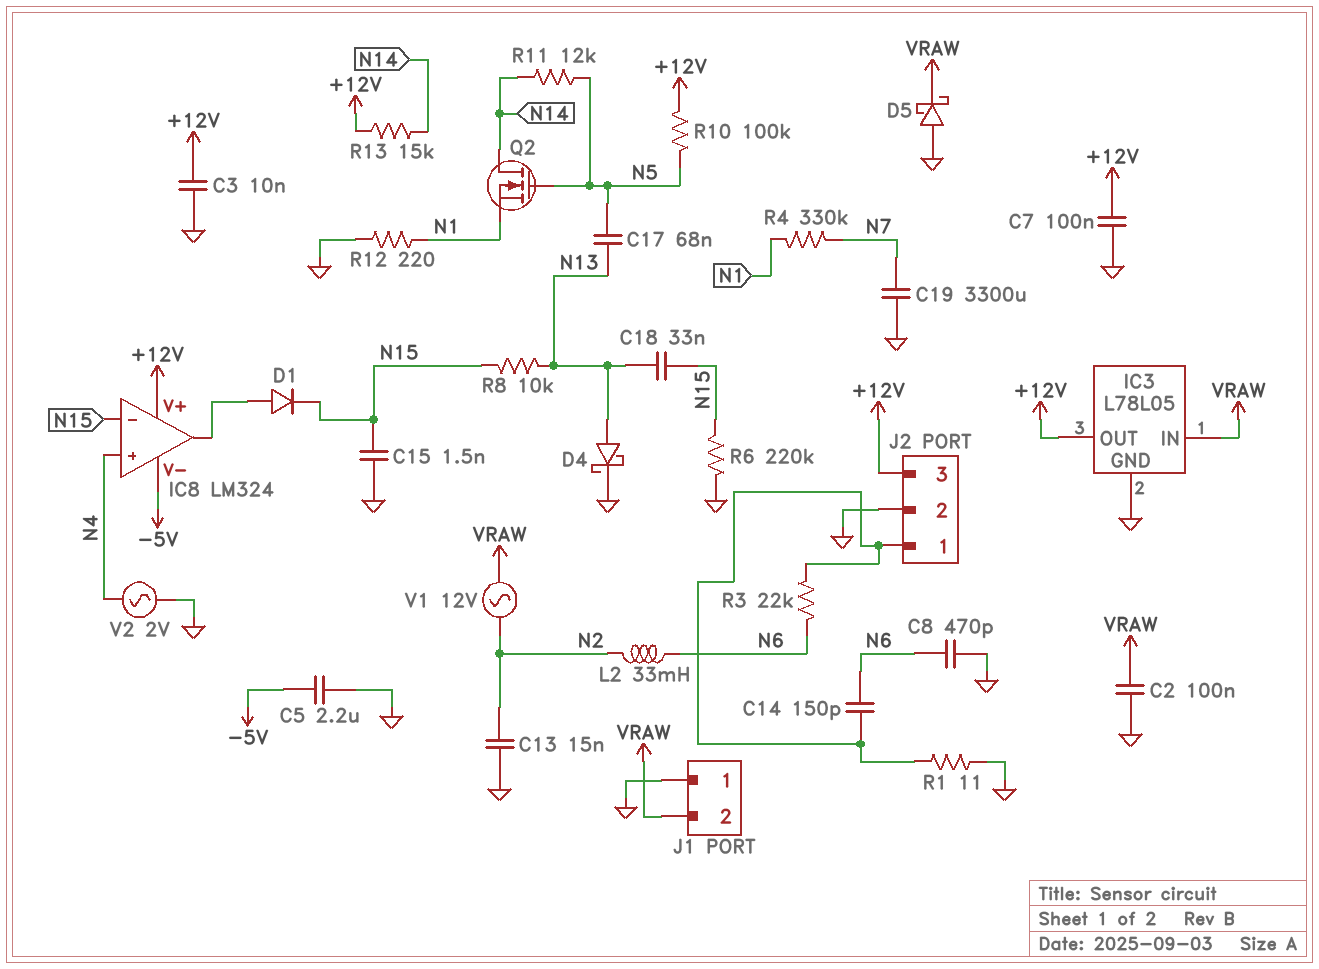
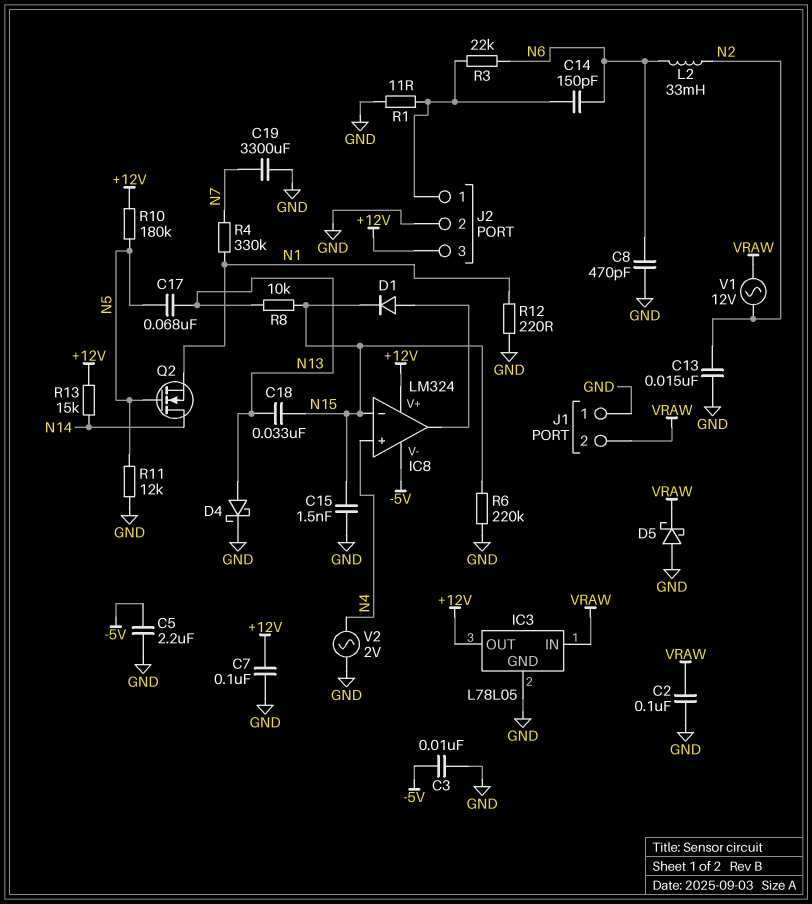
C3: 10nF (+12V, GND) -> 10nF (-5V, GND)
R10: 100k (+12V, N5) -> 180k (+12V, N5)
R11: 12k (N5, N14) -> 12k (GND, N5)

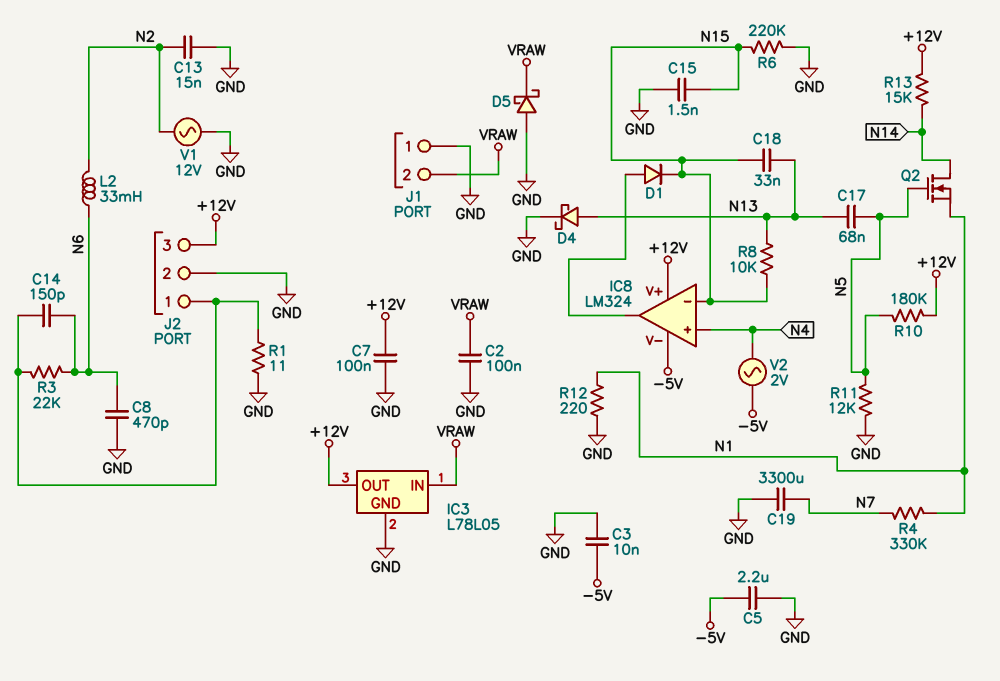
V1: AC 12V (N2, VRAW) -> AC 12V (GND, N2)
V2: AC 2V (GND, N4) -> AC 2V (-5V, N4)

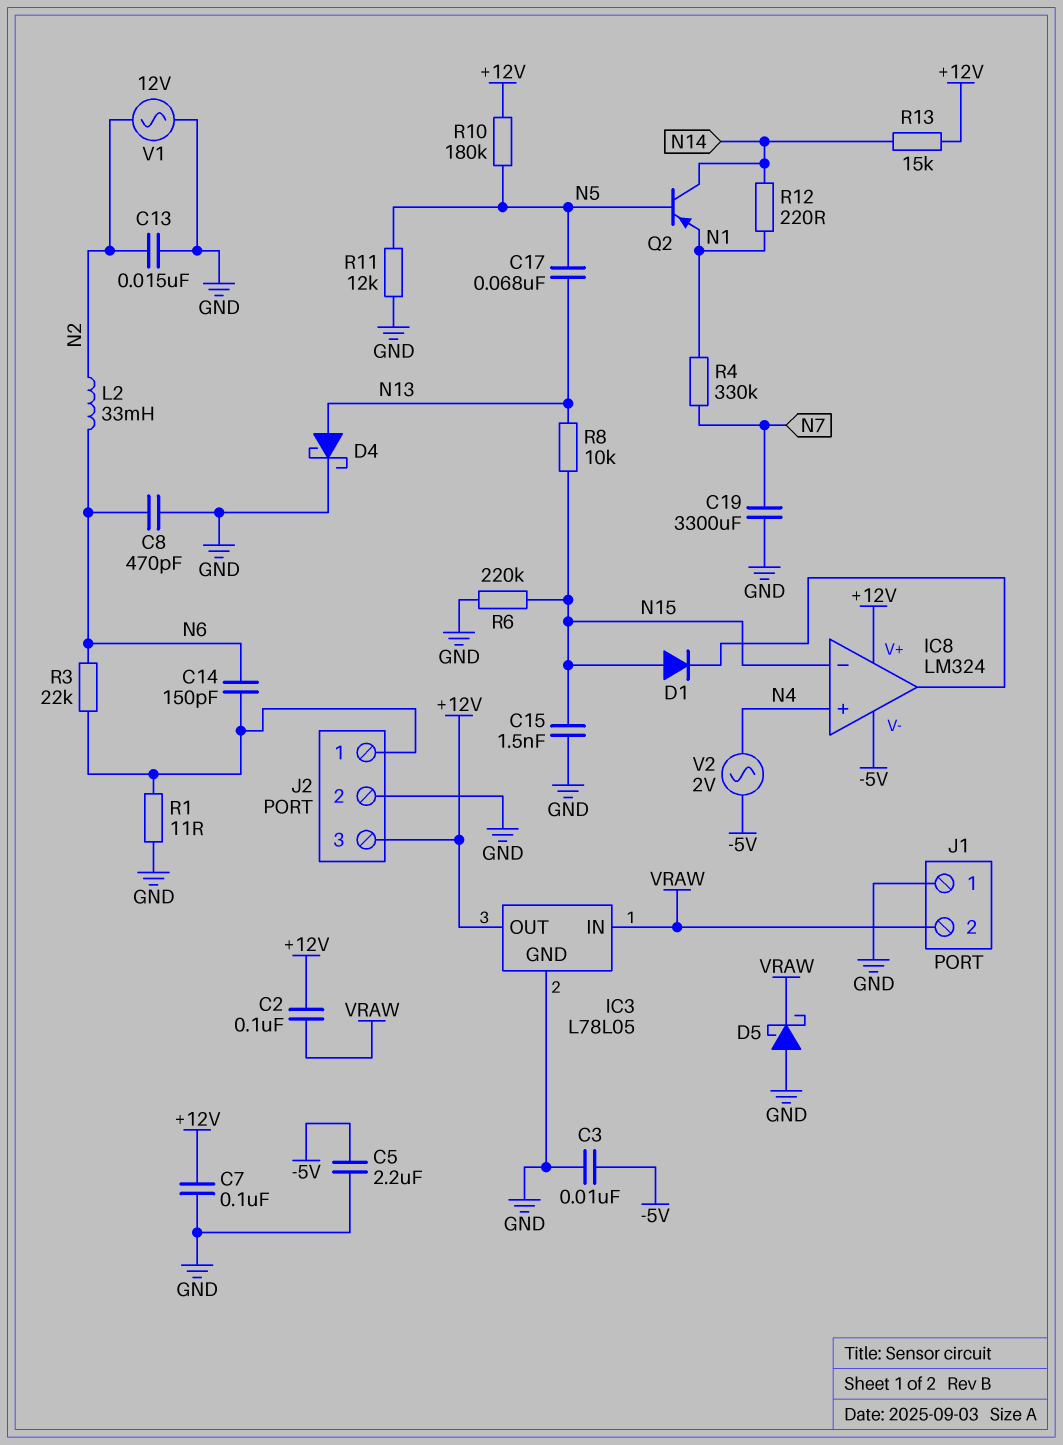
C2: 100nF (GND, VRAW) -> 100nF (+12V, VRAW)
C18: 33nF (N13, N15) -> none
D1: diode (A IC8/out, K N15) -> diode (A N15, K IC8/out)
Q2: NMOS (G N5, D N14, S N1) -> PNP (B N5, C N14, E N1)
R12: 220 (GND, N1) -> 220 (N1, N14)

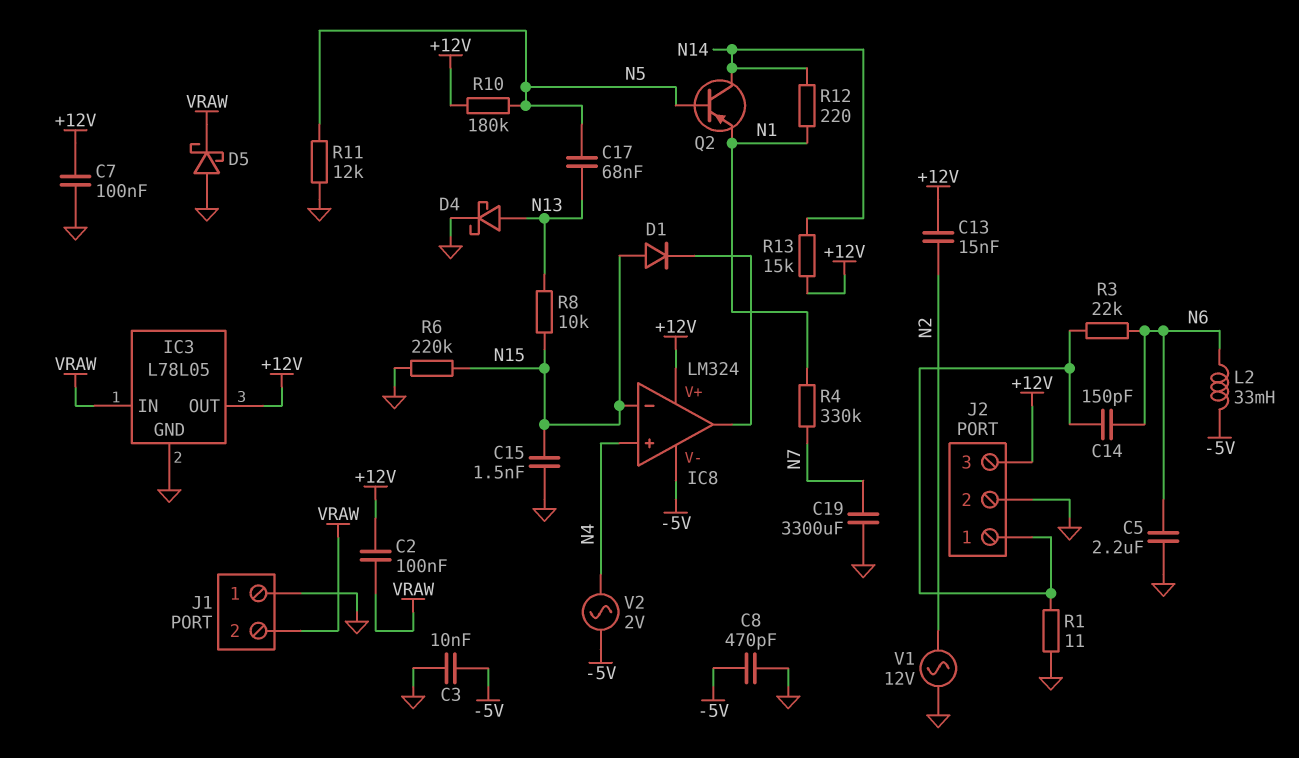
C5: 2.2uF (-5V, GND) -> 2.2uF (GND, N6)
C8: 470pF (GND, N6) -> 470pF (-5V, GND)
C13: 15nF (GND, N2) -> 15nF (+12V, N2)
L2: 33mH (N2, N6) -> 33mH (-5V, N6)

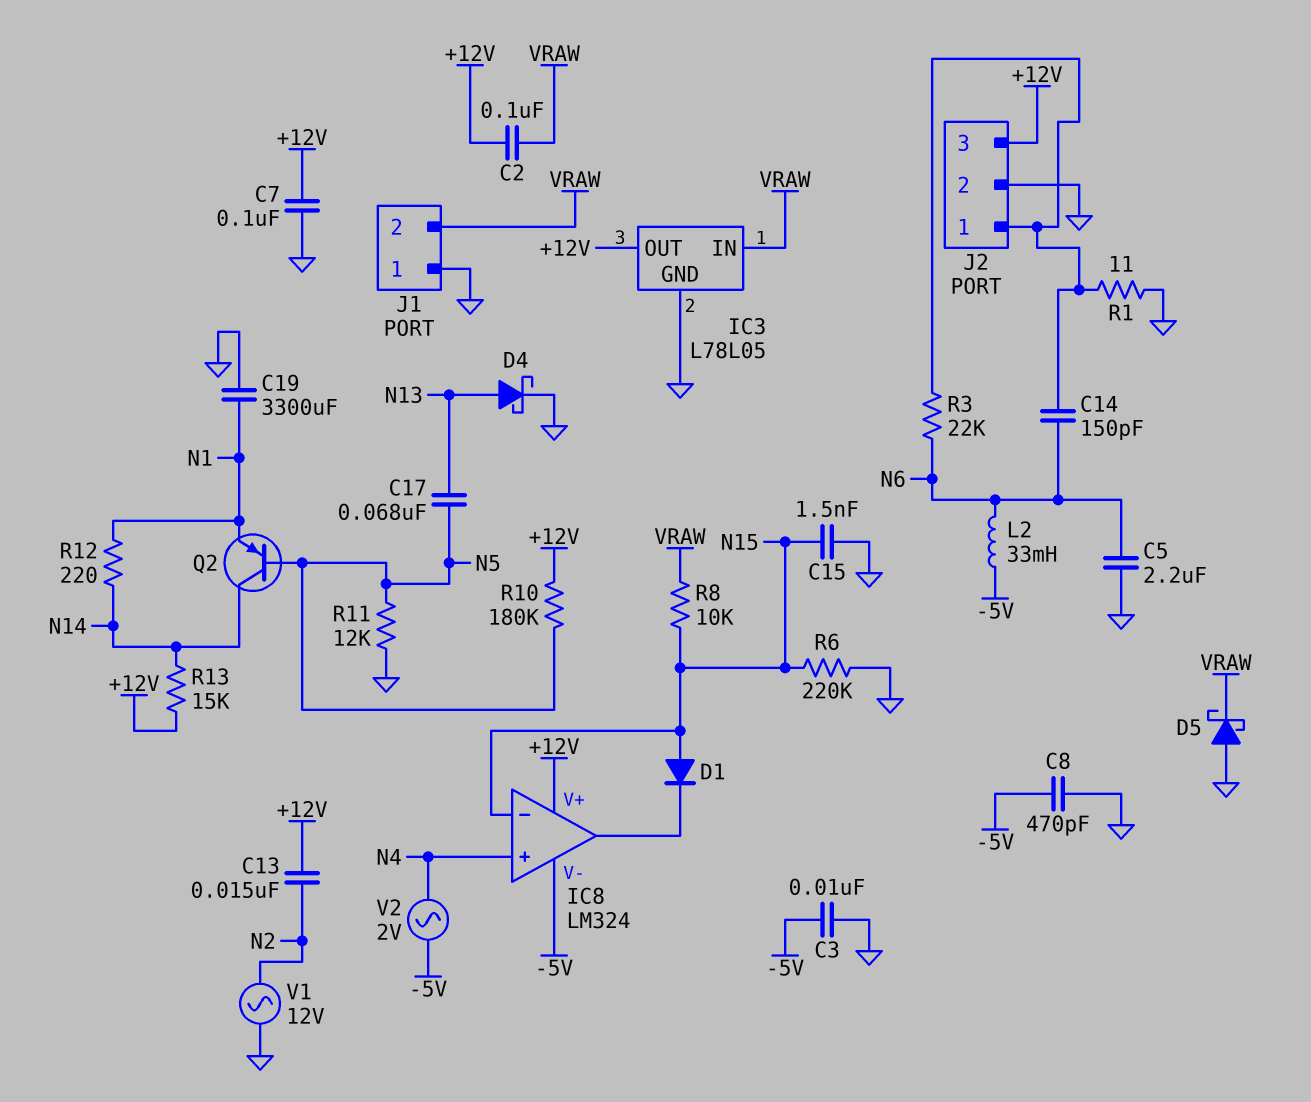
C19: 3300uF (GND, N7) -> 3300uF (GND, N1)
R4: 330k (N1, N7) -> none
R8: 10k (N13, N15) -> 10k (N15, VRAW)

